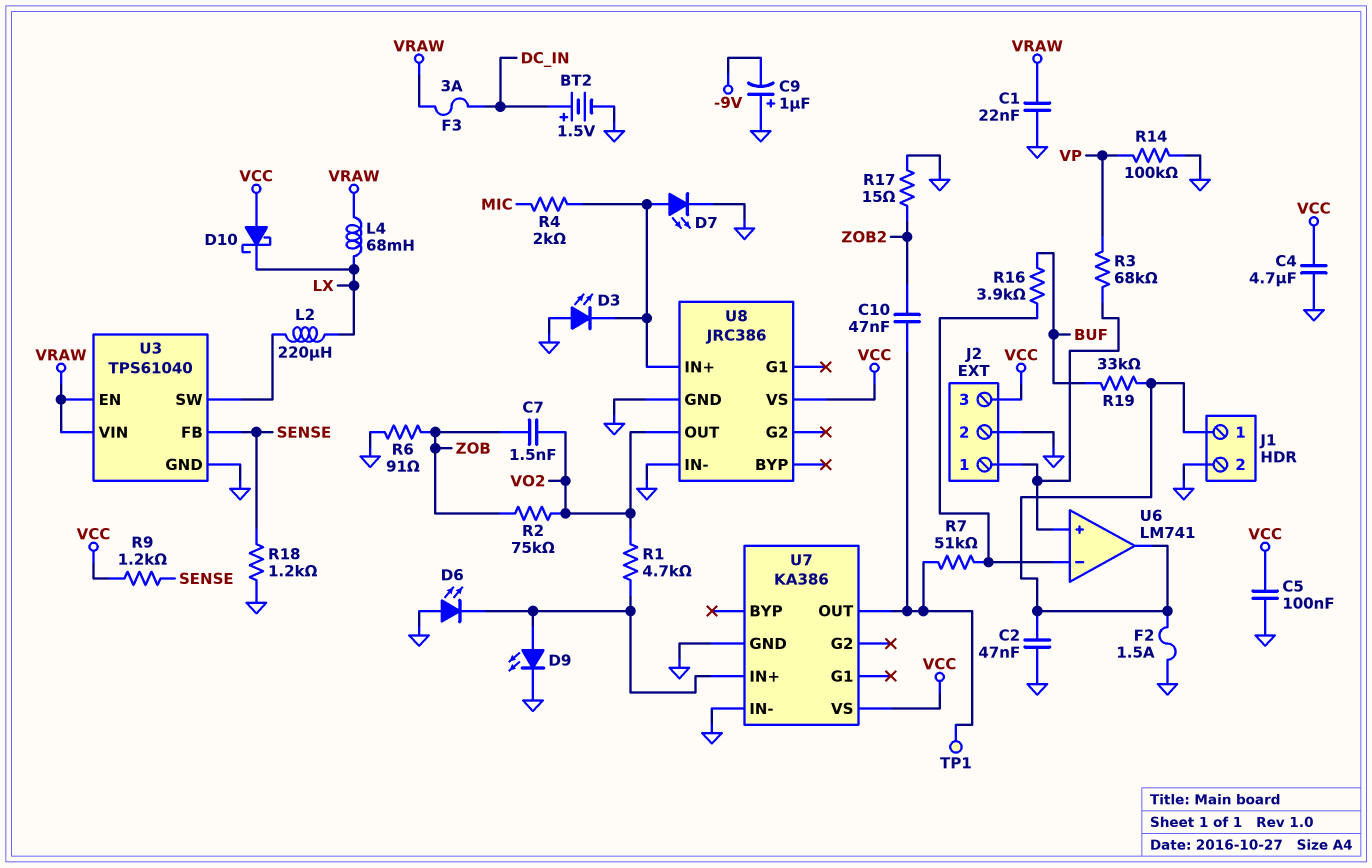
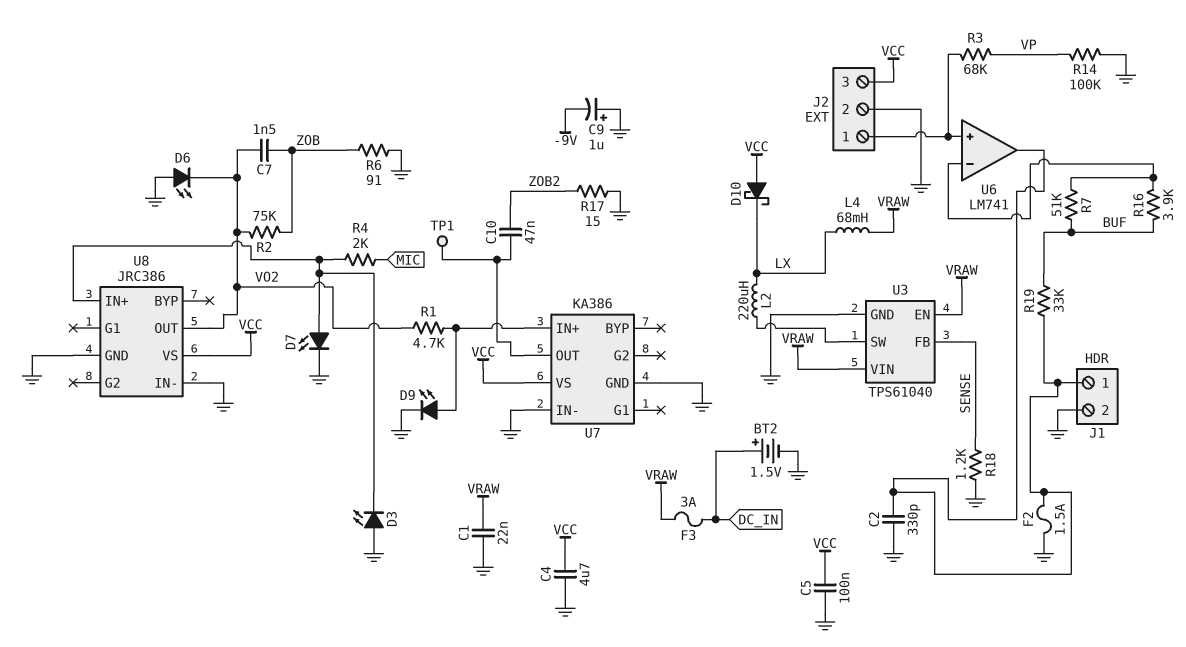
C2: 47nF (GND, J1/1) -> 330pF (GND, J1/1)
D6: LED (A GND, K U7/IN+) -> LED (A GND, K VO2)
R7: 51k (U6/in-, U7/OUT) -> 51k (BUF, U6/in-)
R9: 1.2k (SENSE, VCC) -> none

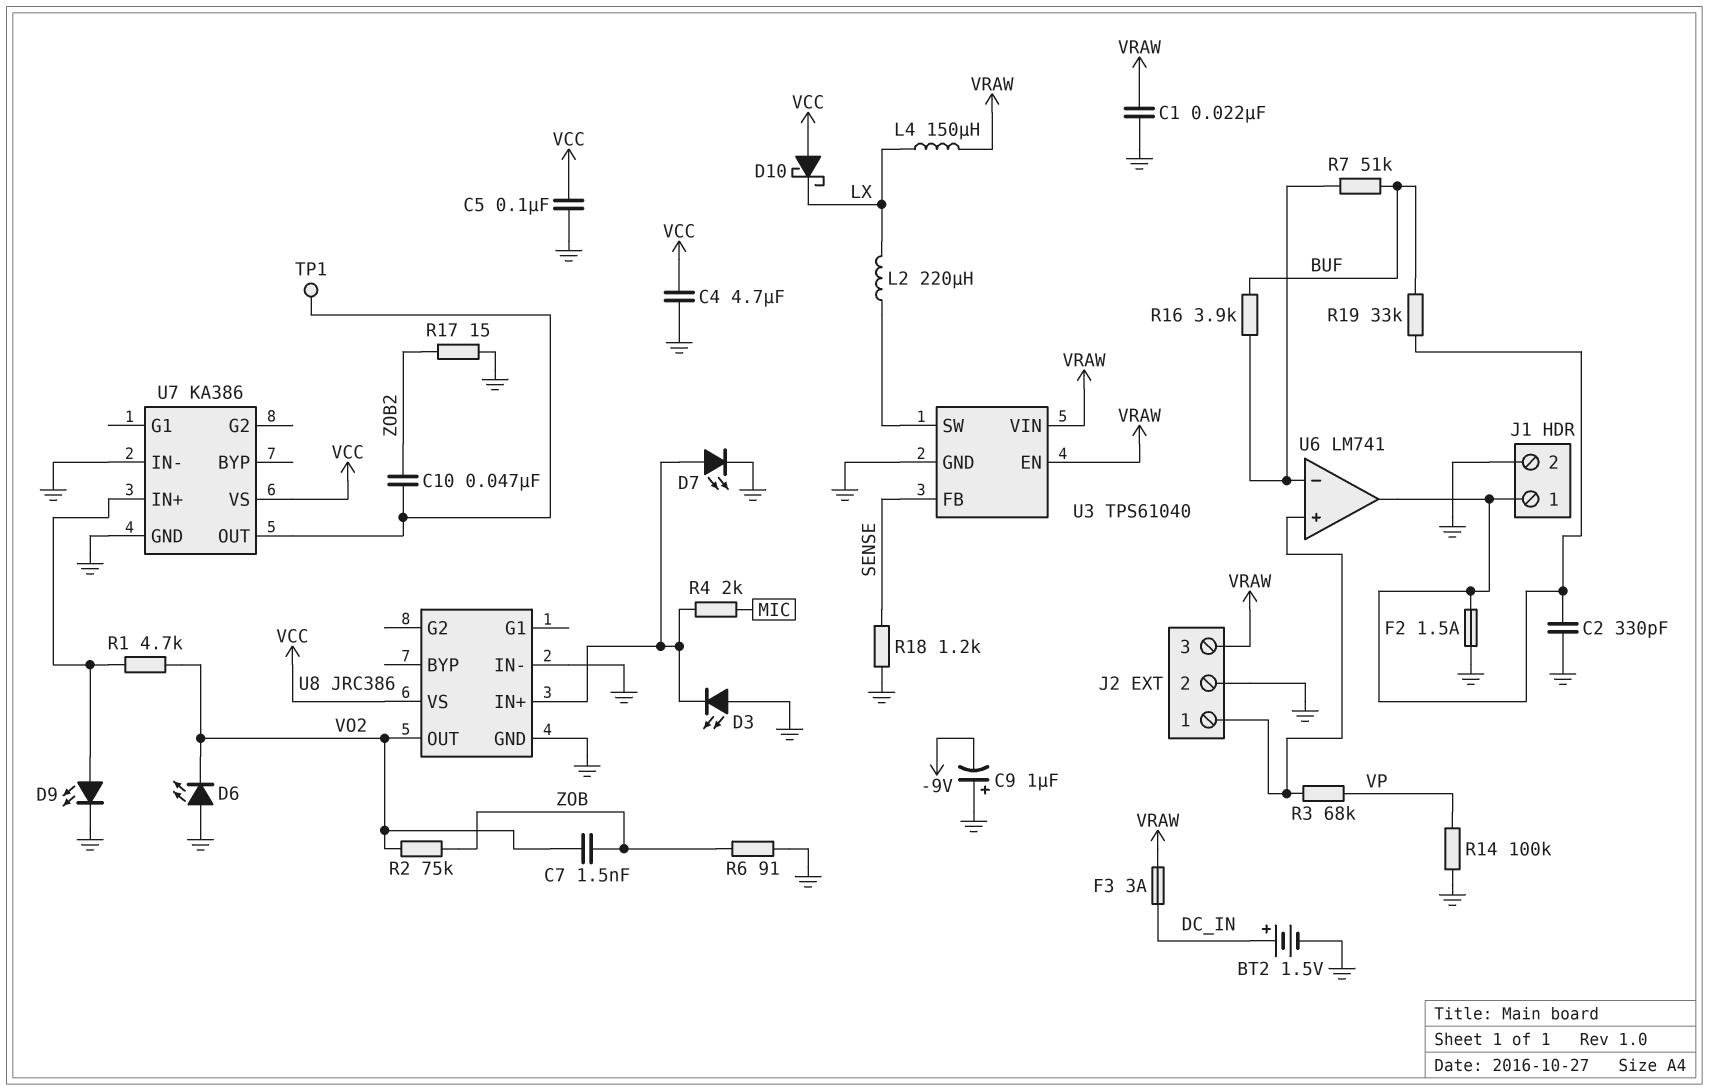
J2 pin 3: VCC -> VRAW
L4: 68mH (LX, VRAW) -> 150uH (LX, VRAW)

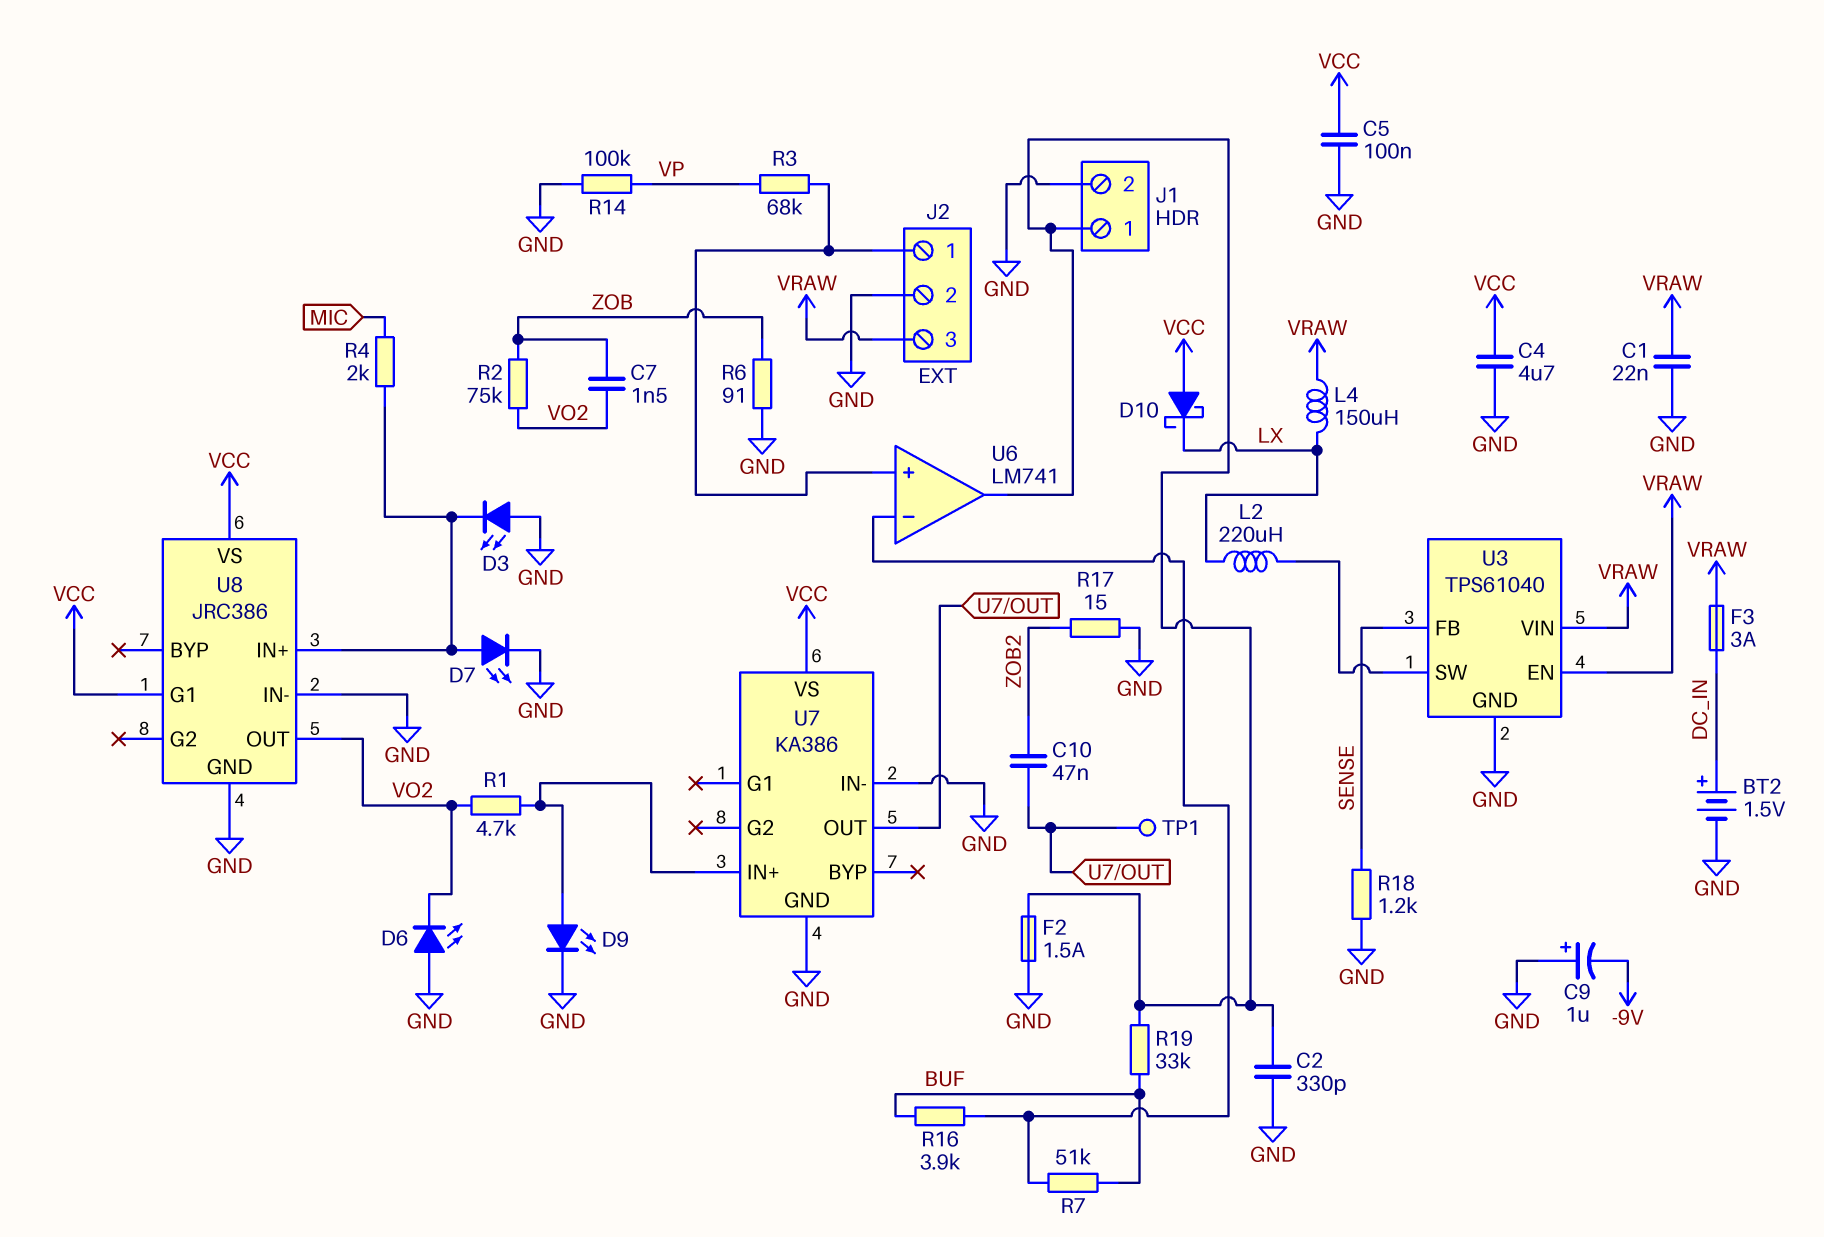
U8 pin G1: none -> VCC

